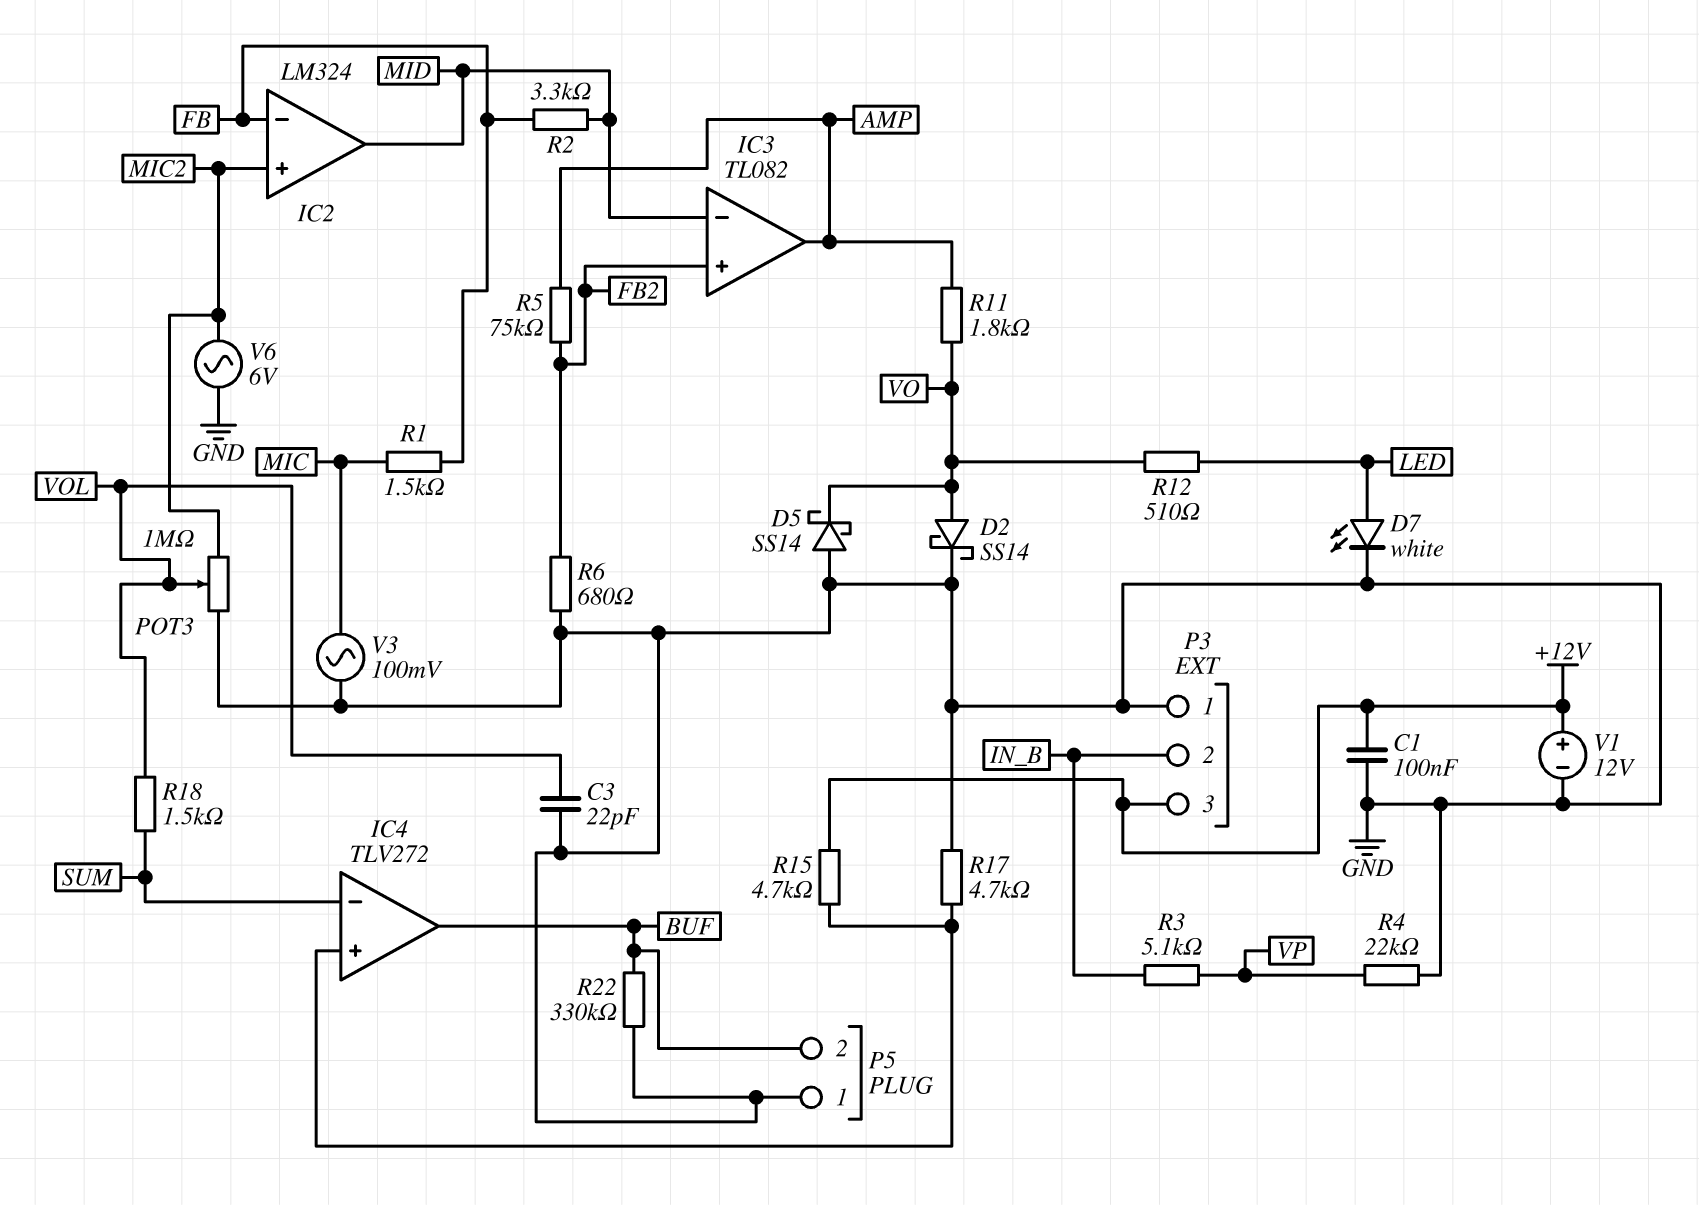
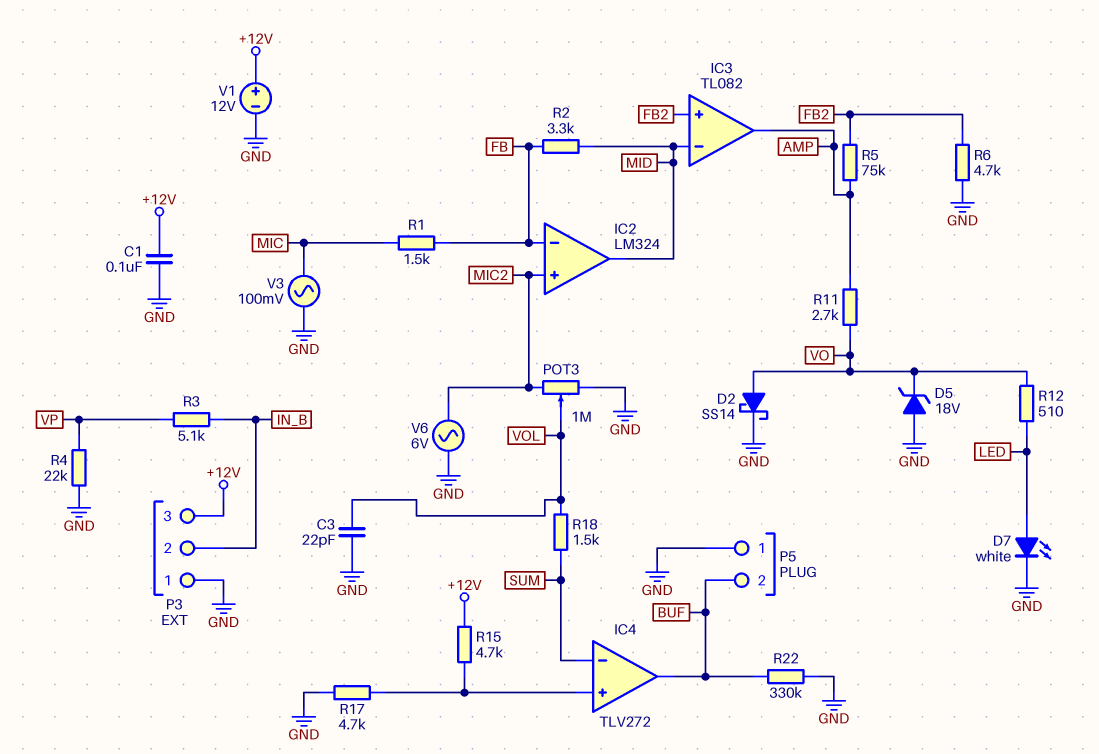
D5: schottky SS14 (A GND, K VO) -> zener 18V (A GND, K VO)
R6: 680 (FB2, GND) -> 4.7k (FB2, GND)
R11: 1.8k (AMP, VO) -> 2.7k (AMP, VO)

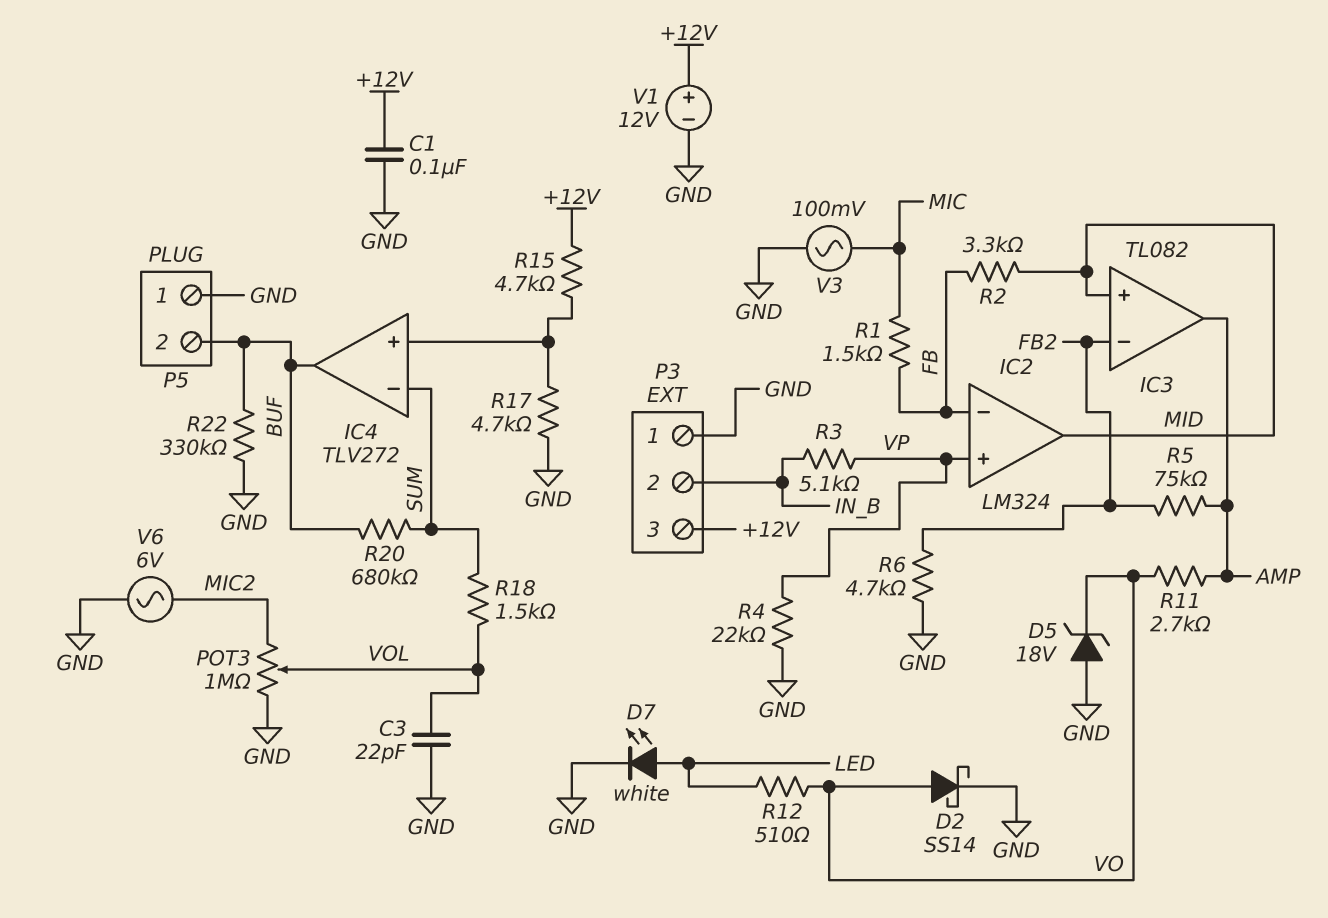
IC2 pin in+: MIC2 -> VP
IC3 pin in+: FB2 -> MID
IC3 pin in-: MID -> FB2
R20: none -> 680k (BUF, SUM)

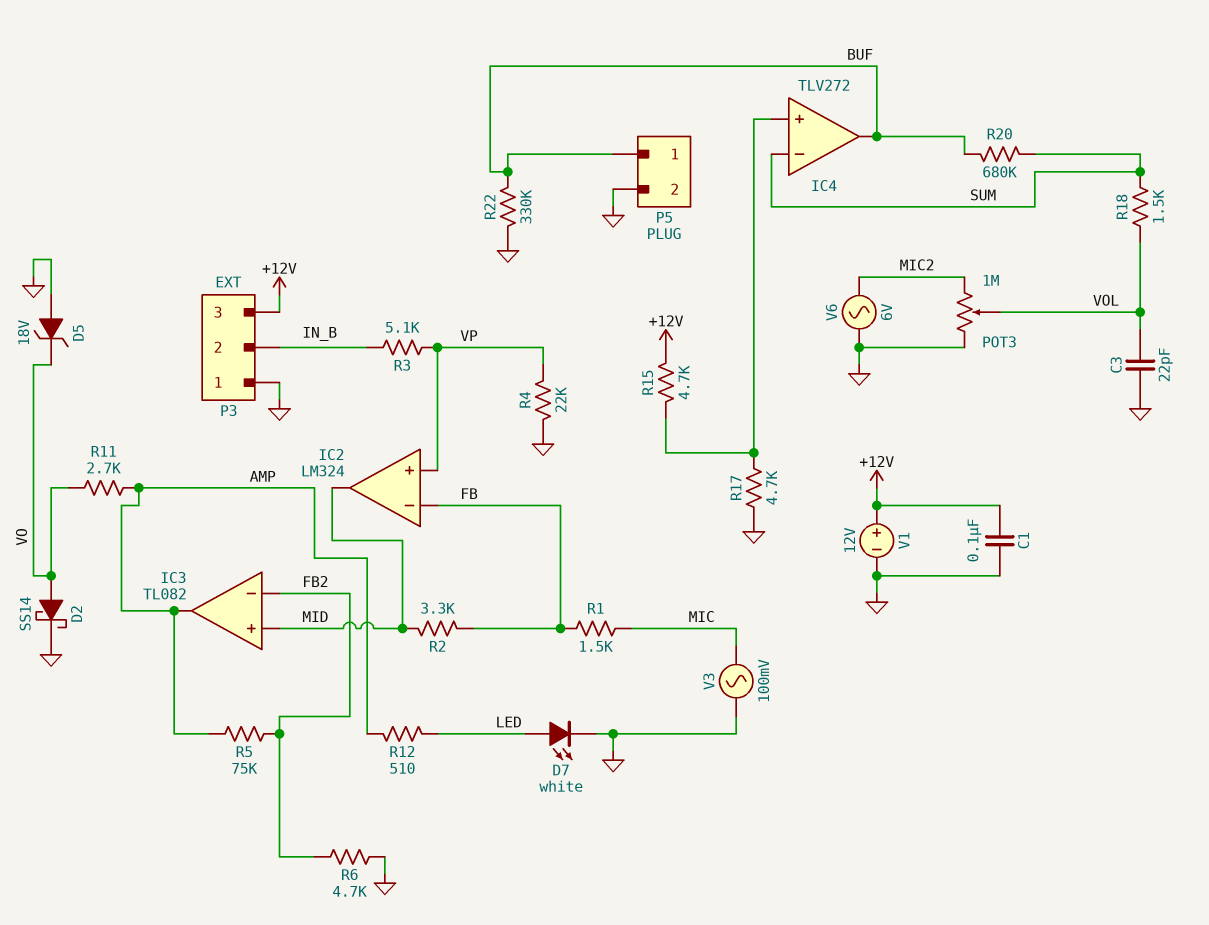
P5 pin 1: GND -> BUF
P5 pin 2: BUF -> GND
R12: 510 (LED, VO) -> 510 (AMP, LED)

